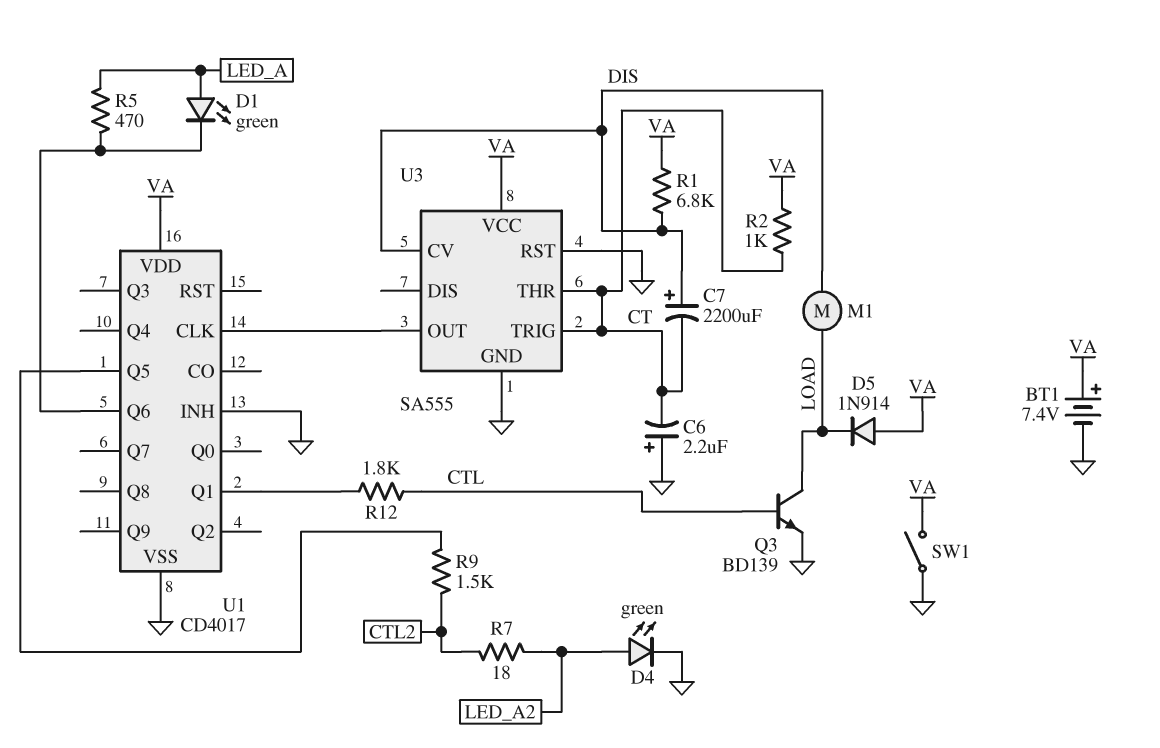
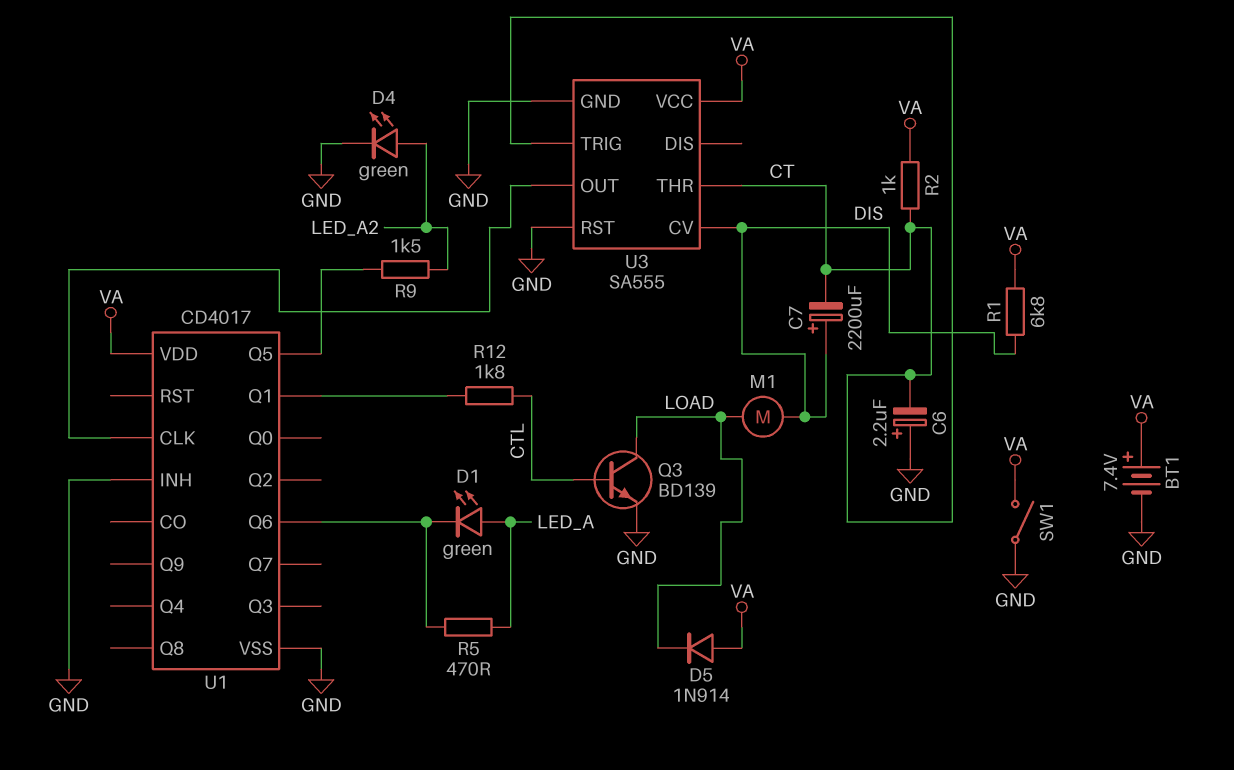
R7: 18 (CTL2, LED_A2) -> none
R9: 1.5k (CTL2, U1/Q5) -> 1.5k (LED_A2, U1/Q5)

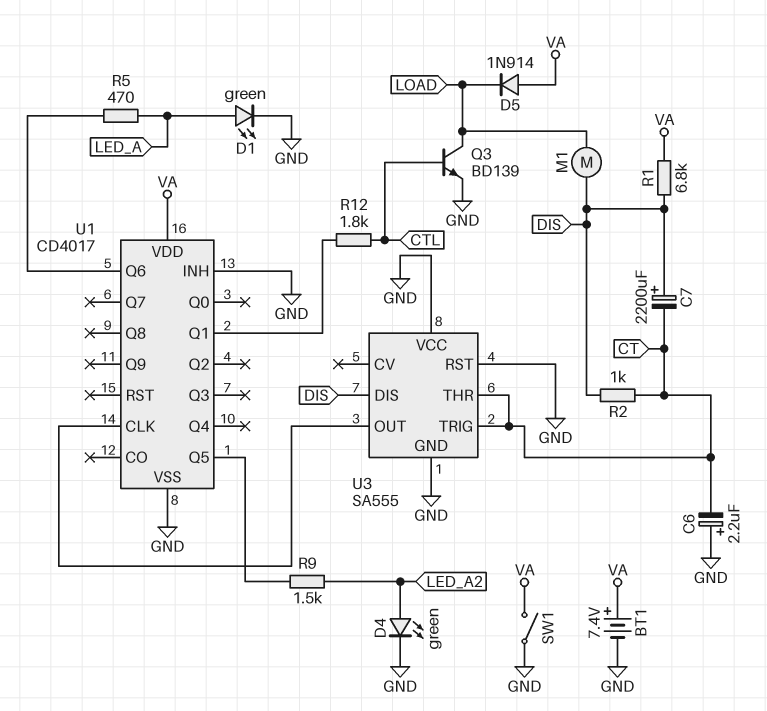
D1: LED green (A LED_A, K U1/Q6) -> LED green (A LED_A, K GND)
R2: 1k (CT, VA) -> 1k (CT, DIS)
U3 pin CV: DIS -> none
U3 pin DIS: none -> DIS
U3 pin VCC: VA -> GND

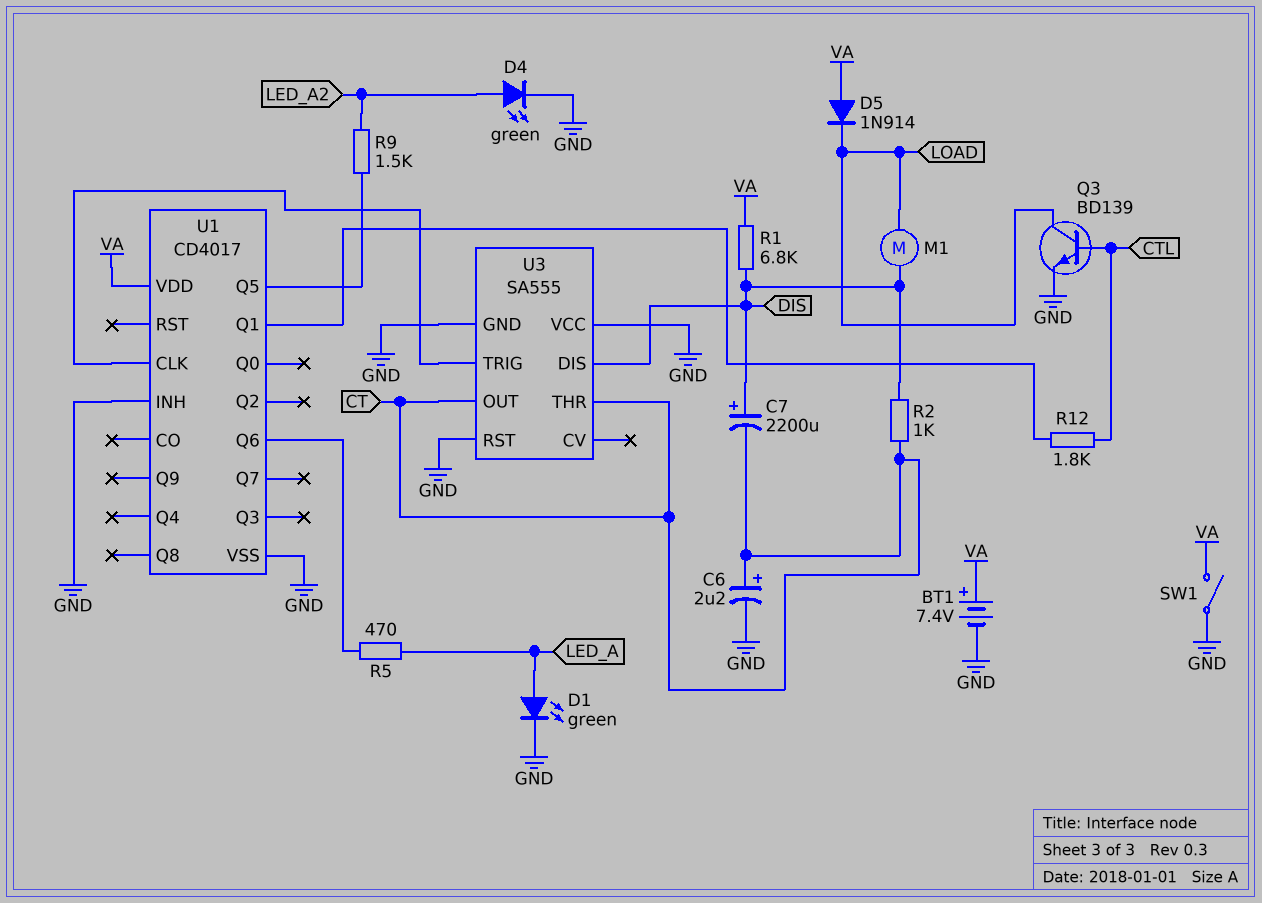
C6: 2.2uF (plus GND, minus CT) -> 2.2uF (plus CT, minus GND)
U3 pin OUT: U1/CLK -> CT
U3 pin TRIG: CT -> U1/CLK

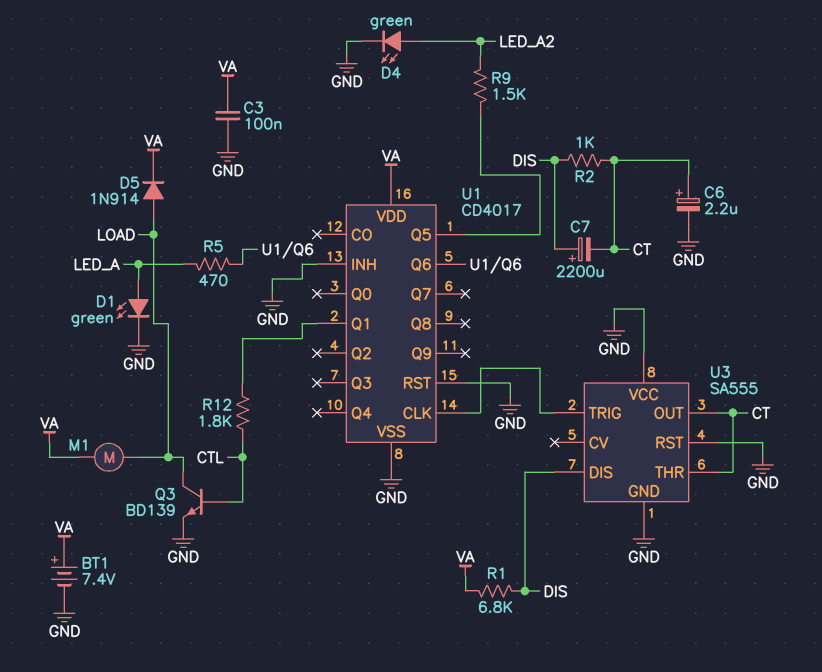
C3: none -> 100nF (GND, VA)
D5: diode 1N914 (A VA, K LOAD) -> diode 1N914 (A LOAD, K VA)
M1: motor (DIS, LOAD) -> motor (LOAD, VA)
SW1: switch (GND, VA) -> none
U1 pin RST: none -> GND

